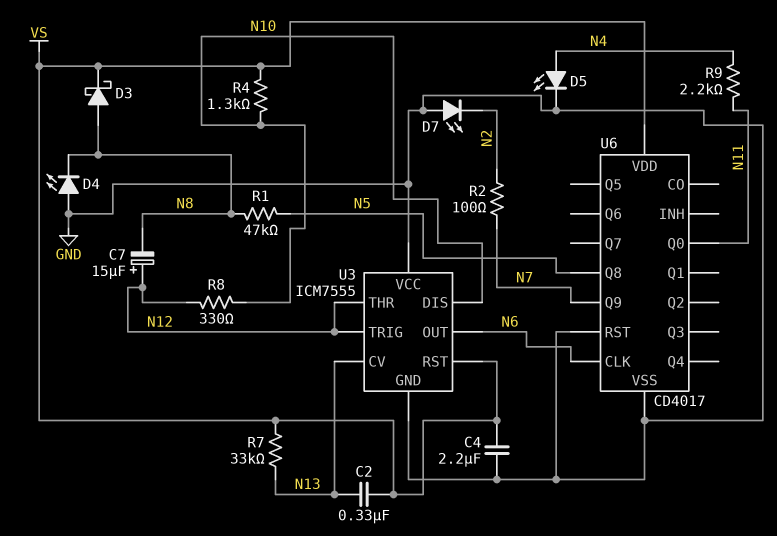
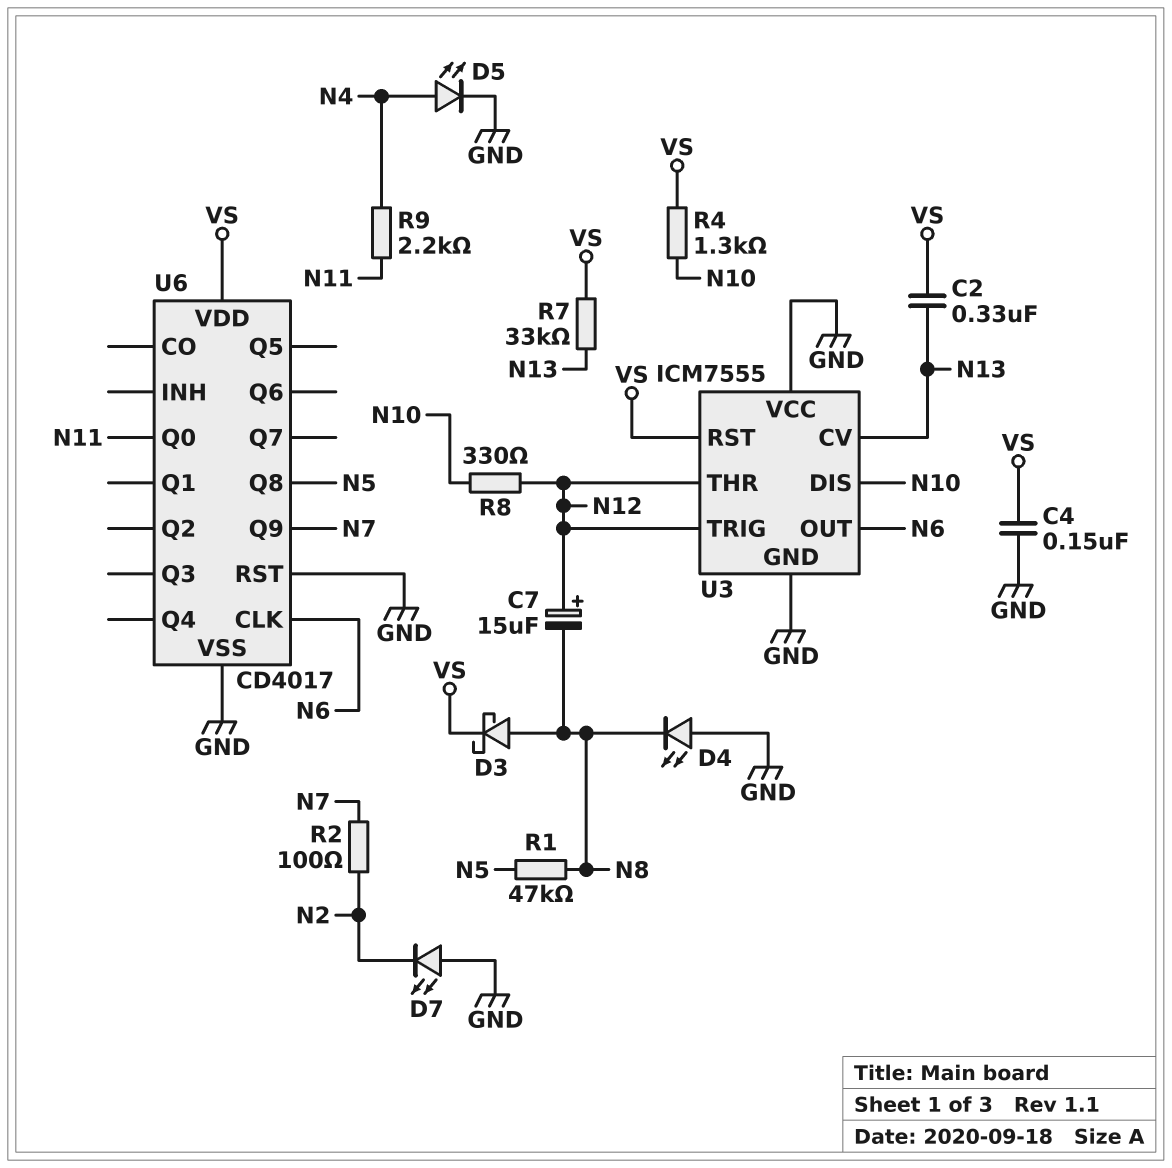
C4: 2.2uF (GND, VS) -> 150nF (GND, VS)

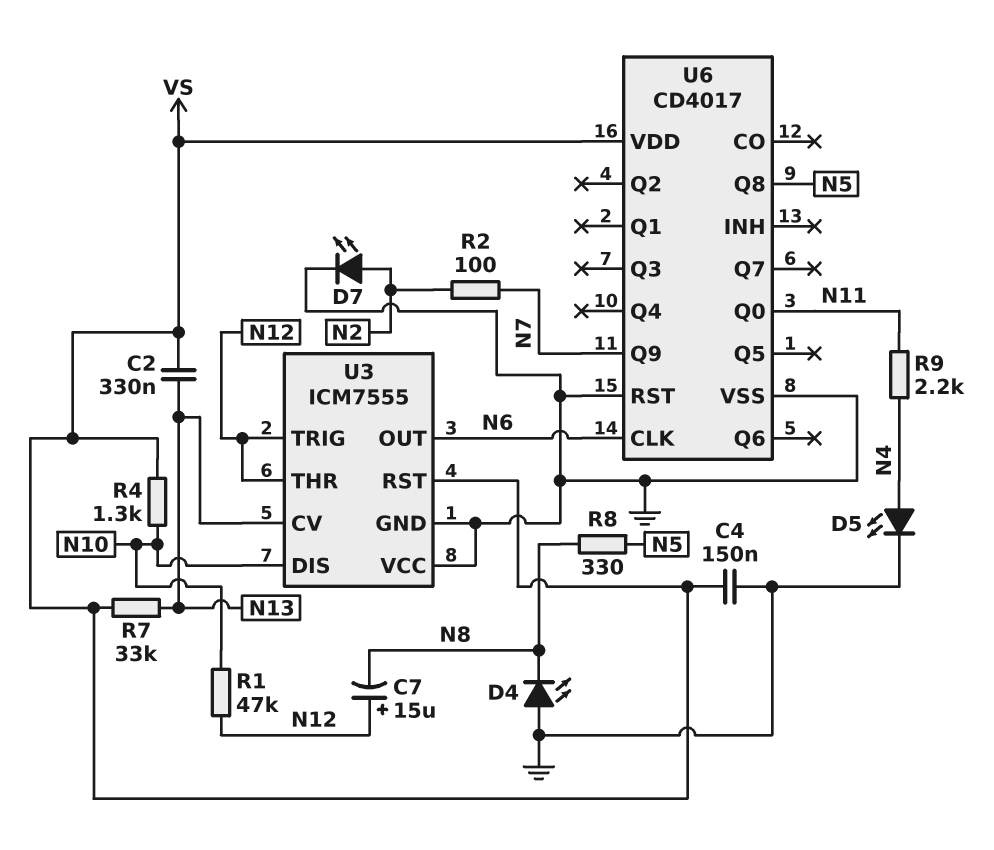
D3: schottky (A N8, K VS) -> none
D7: LED (A GND, K N2) -> LED (A N2, K GND)
R1: 47k (N5, N8) -> 47k (N10, N12)
R8: 330 (N10, N12) -> 330 (N5, N8)

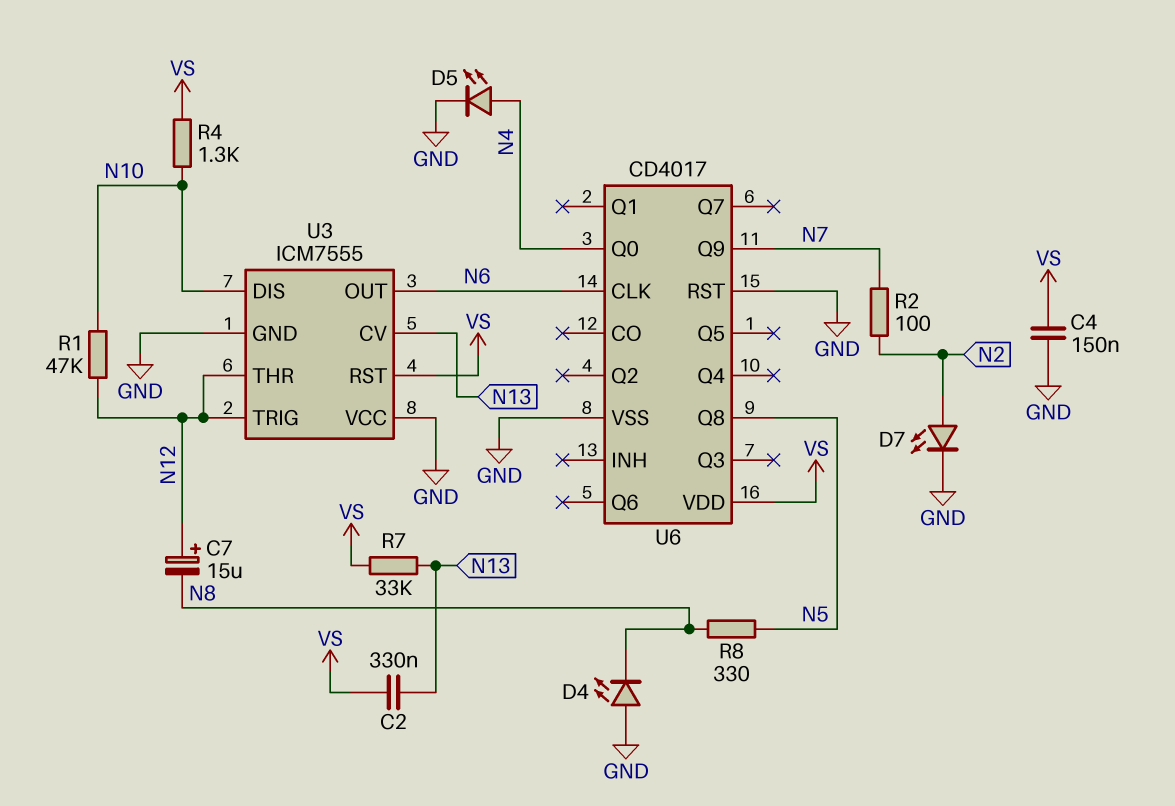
R9: 2.2k (N4, N11) -> none
U6 pin Q0: N11 -> N4

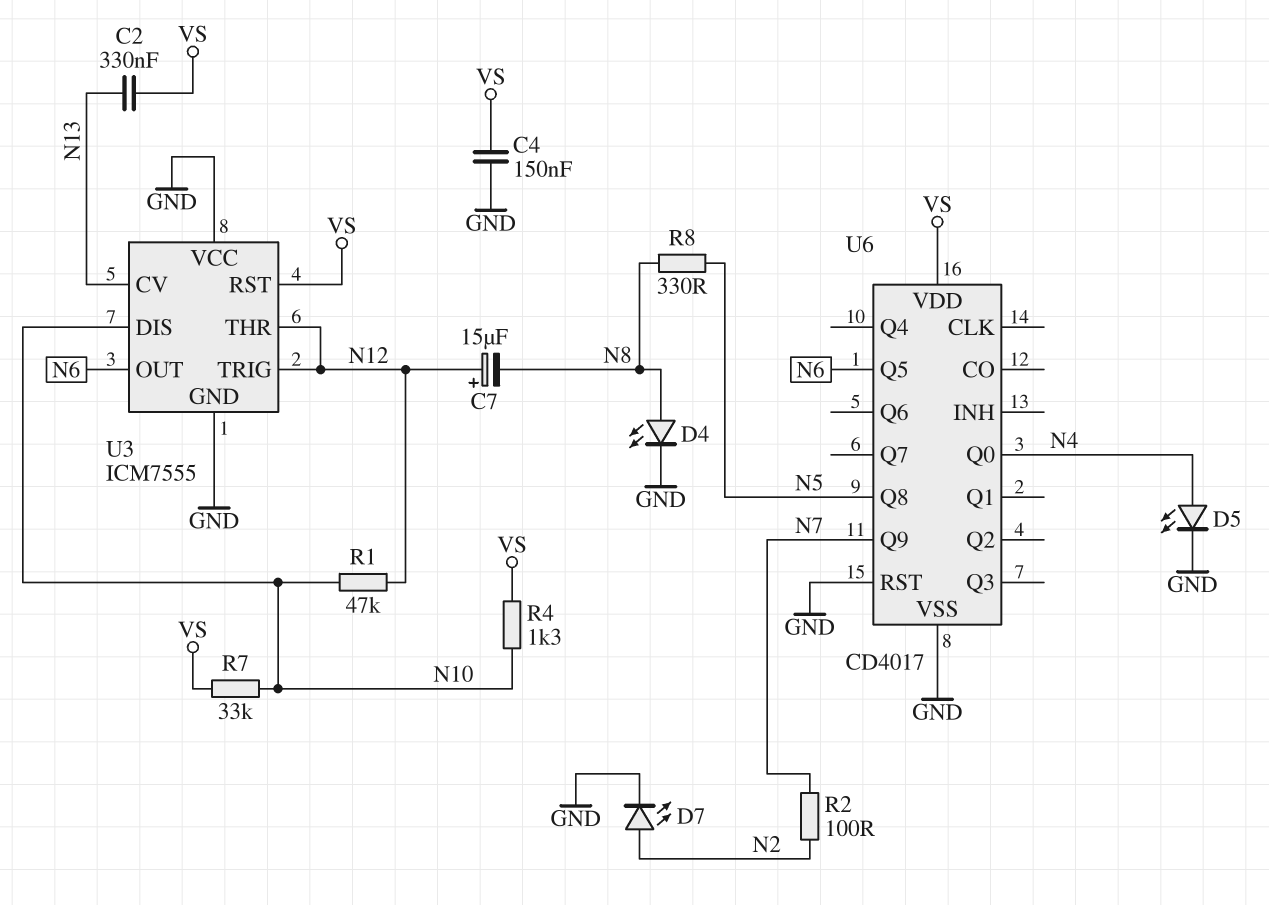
D4: LED (A GND, K N8) -> LED (A N8, K GND)
R7: 33k (N13, VS) -> 33k (N10, VS)
U6 pin CLK: N6 -> none
U6 pin Q5: none -> N6

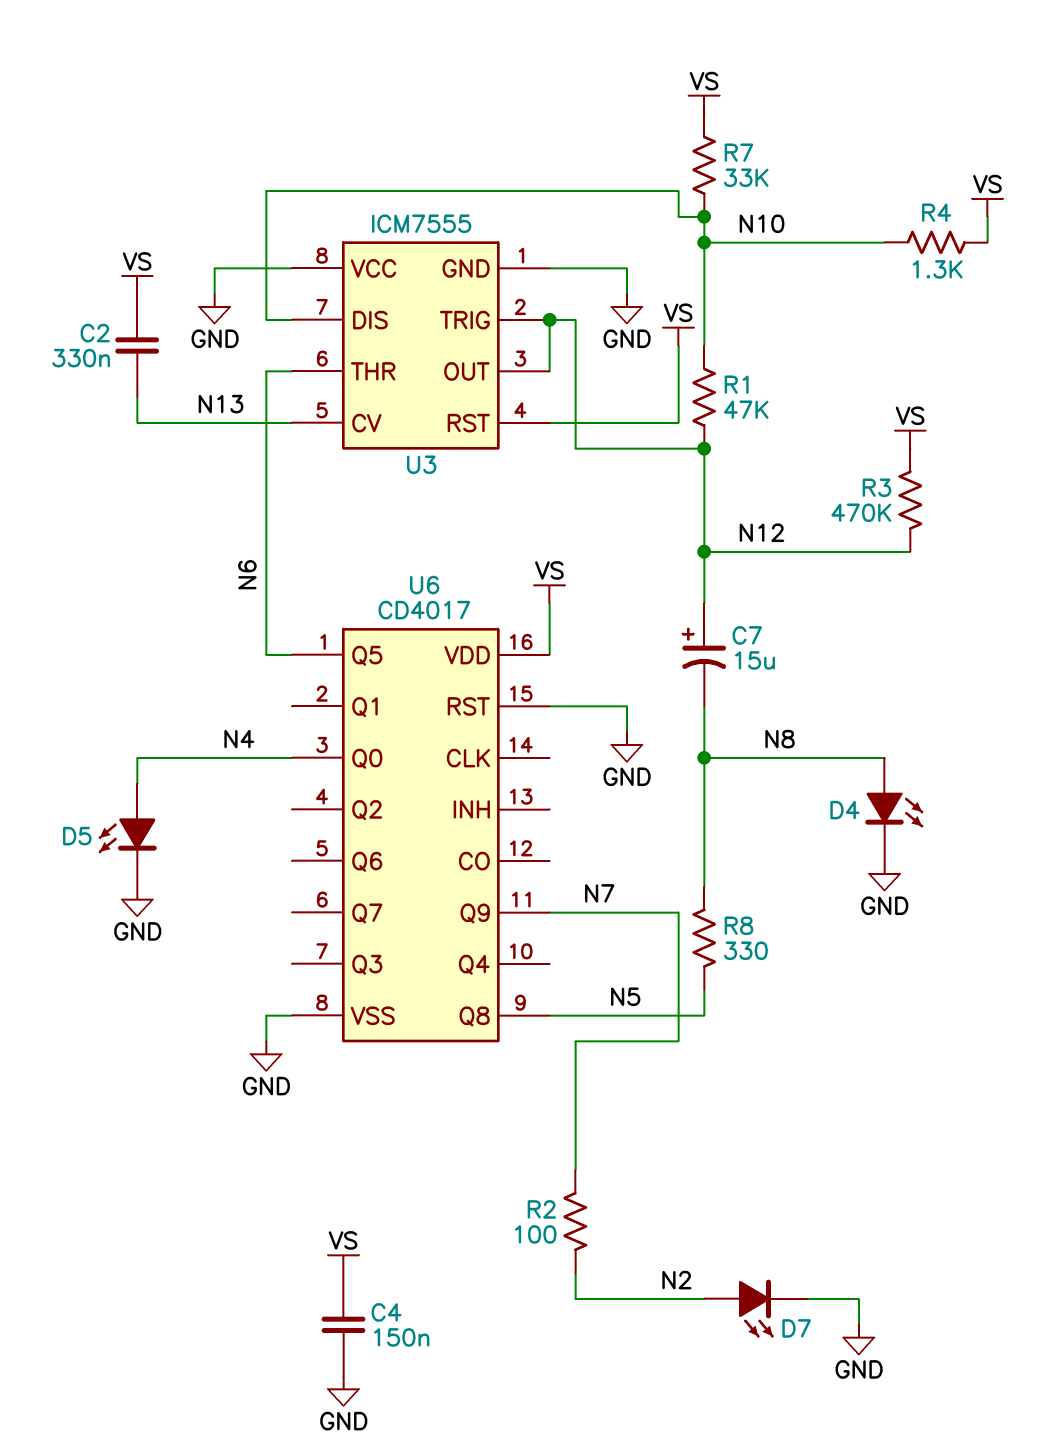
R3: none -> 470k (N12, VS)
U3 pin OUT: N6 -> N12
U3 pin THR: N12 -> N6

